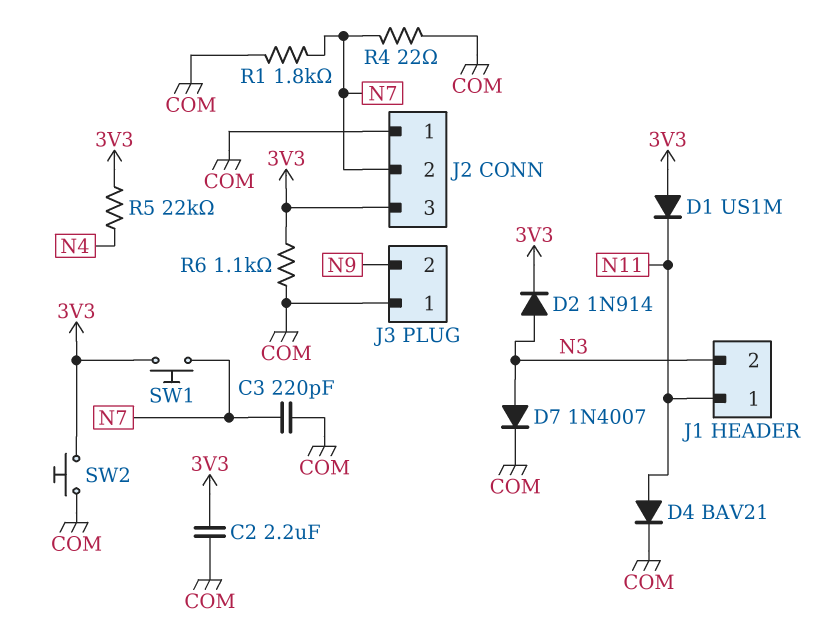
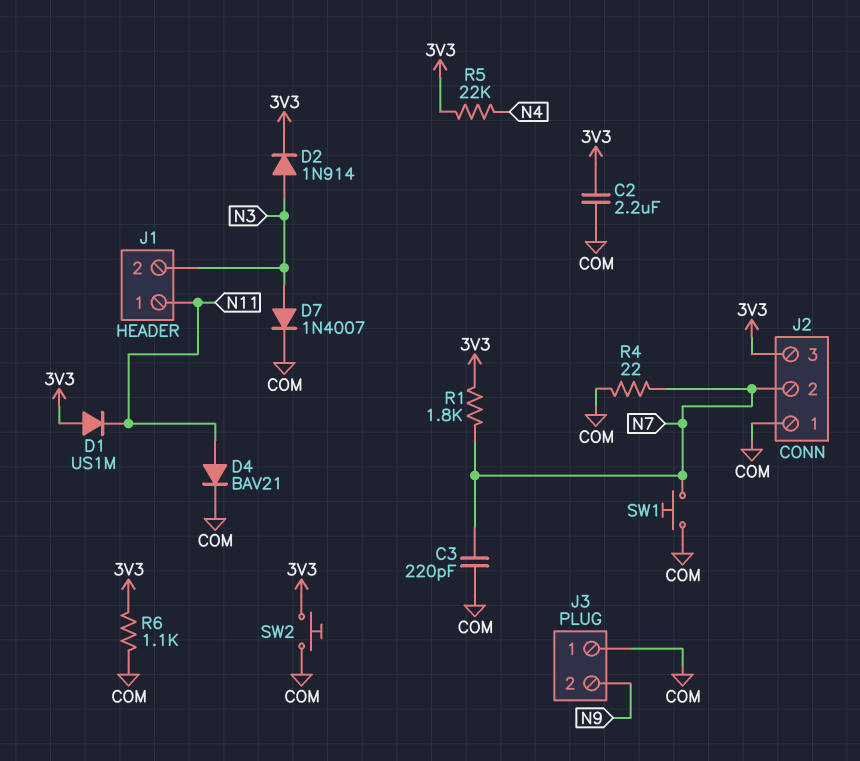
R1: 1.8k (COM, N7) -> 1.8k (3V3, N7)
SW1: button (3V3, N7) -> button (COM, N7)

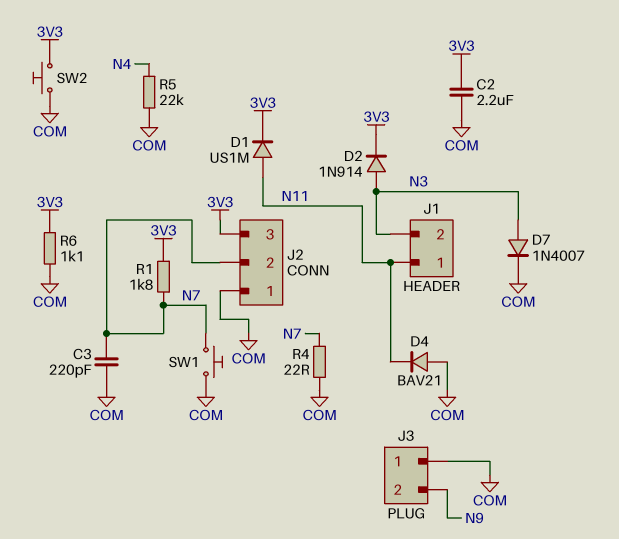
D1: diode US1M (A 3V3, K N11) -> diode US1M (A N11, K 3V3)
D4: diode BAV21 (A N11, K COM) -> diode BAV21 (A COM, K N11)
R5: 22k (3V3, N4) -> 22k (COM, N4)

